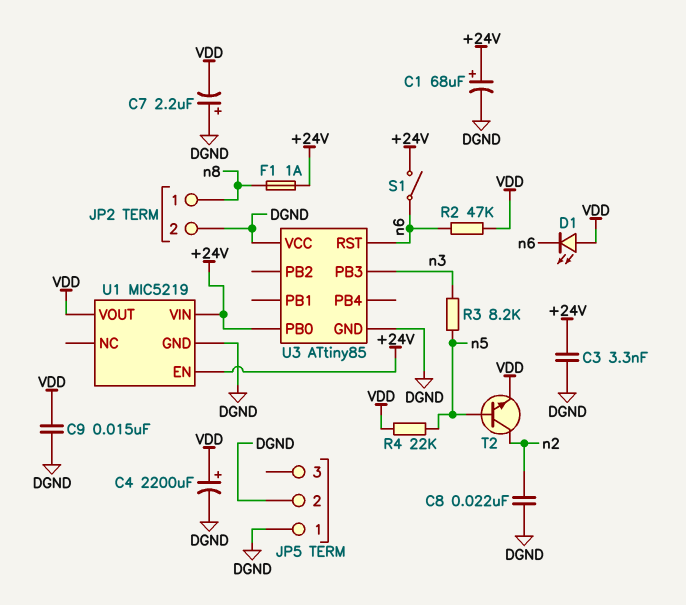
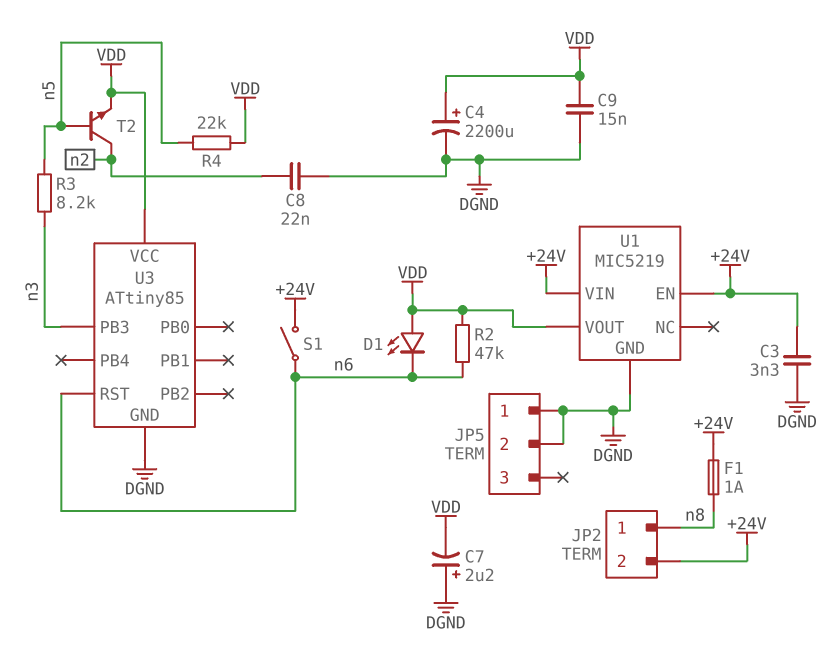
C1: 68uF (plus +24V, minus DGND) -> none
JP2 pin 2: DGND -> +24V
U3 pin PB0: +24V -> none
U3 pin VCC: DGND -> VDD

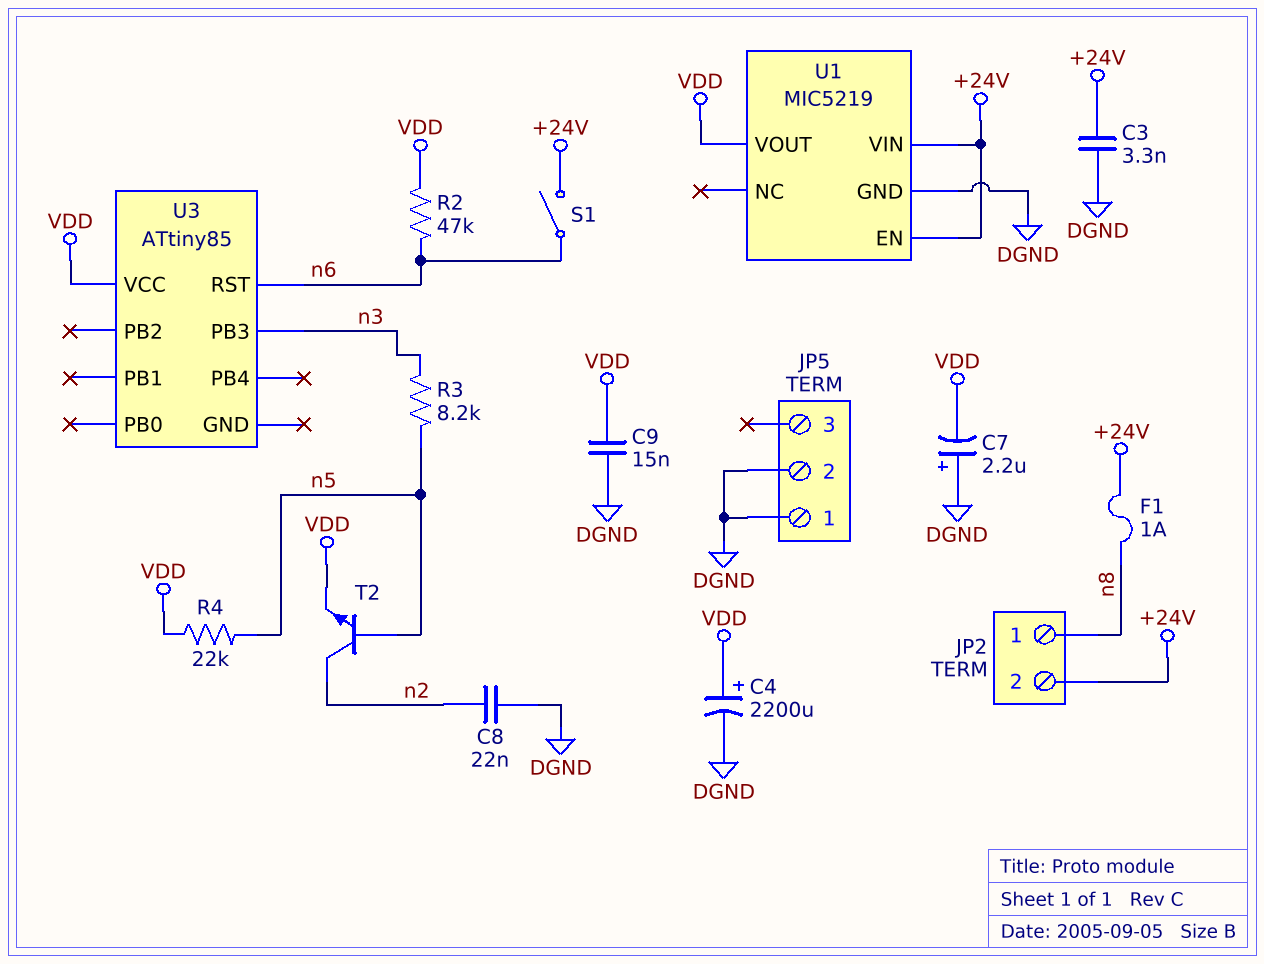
D1: LED (A VDD, K n6) -> none
U3 pin GND: DGND -> none

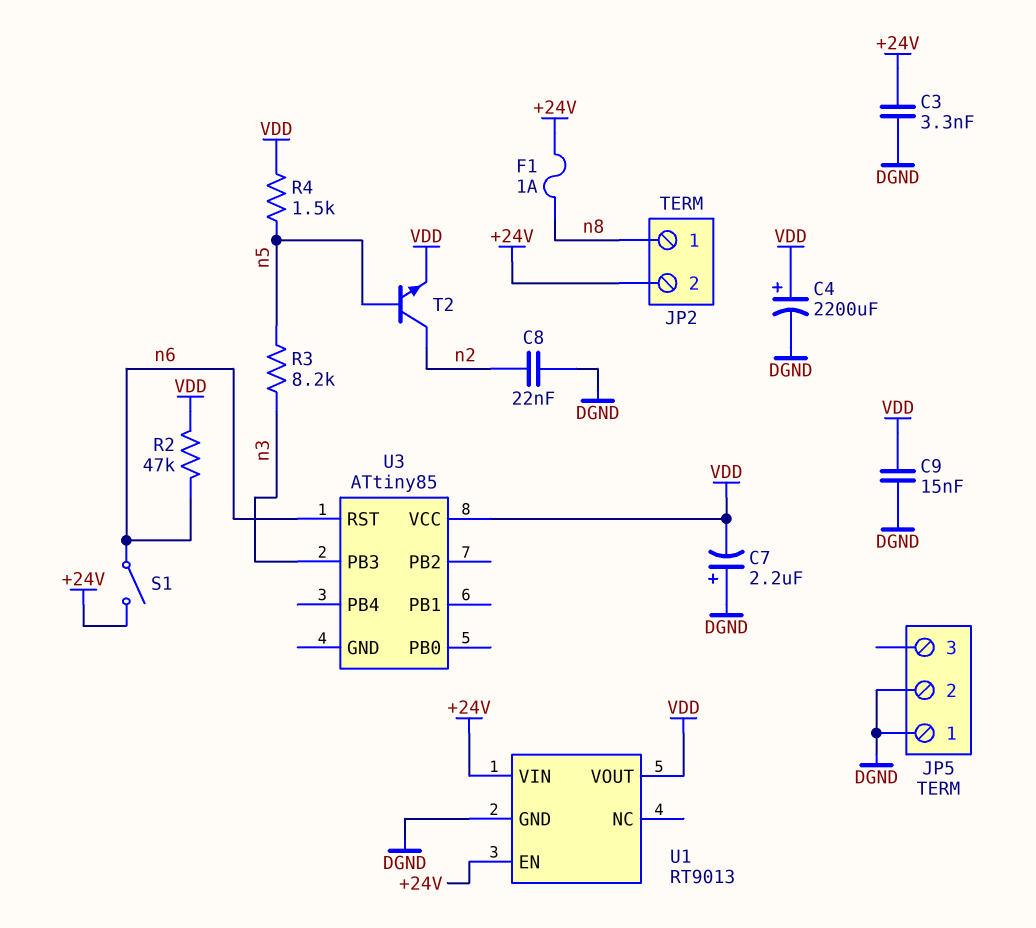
R4: 22k (VDD, n5) -> 1.5k (VDD, n5)
U1: MIC5219 -> RT9013

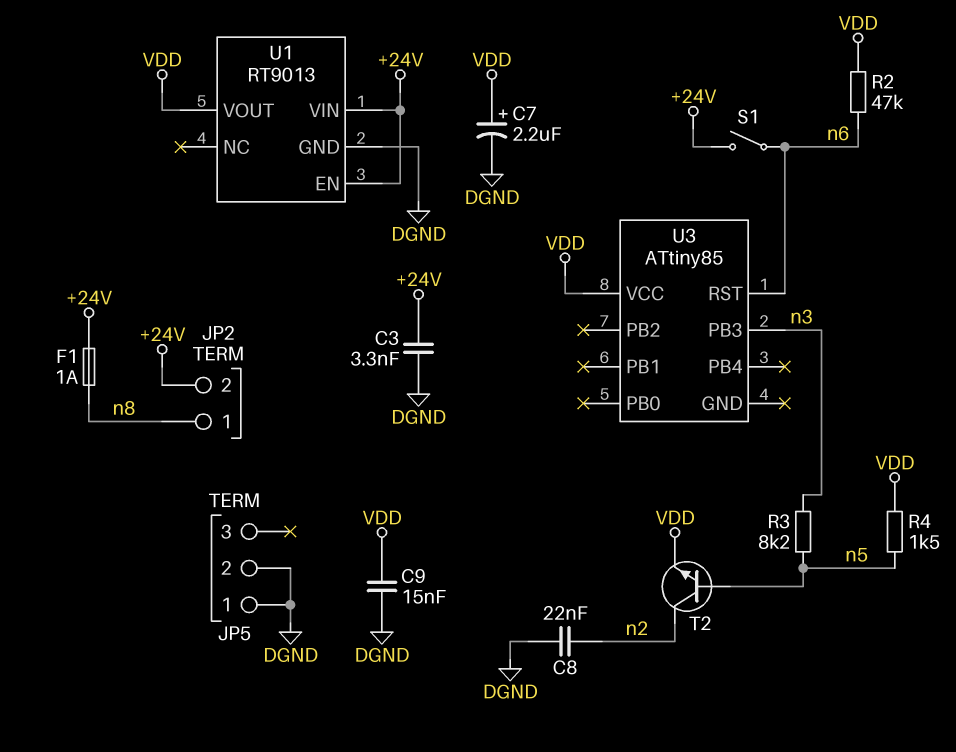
C4: 2200uF (plus VDD, minus DGND) -> none
C7: 2.2uF (plus DGND, minus VDD) -> 2.2uF (plus VDD, minus DGND)

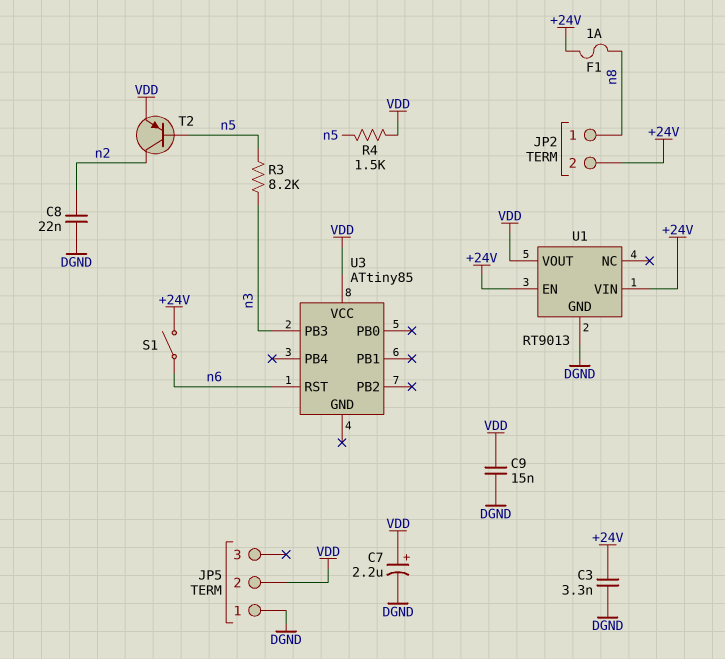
JP5 pin 2: DGND -> VDD
R2: 47k (VDD, n6) -> none
T2: NPN (B n5, C n2, E VDD) -> PNP (B n5, C n2, E VDD)

